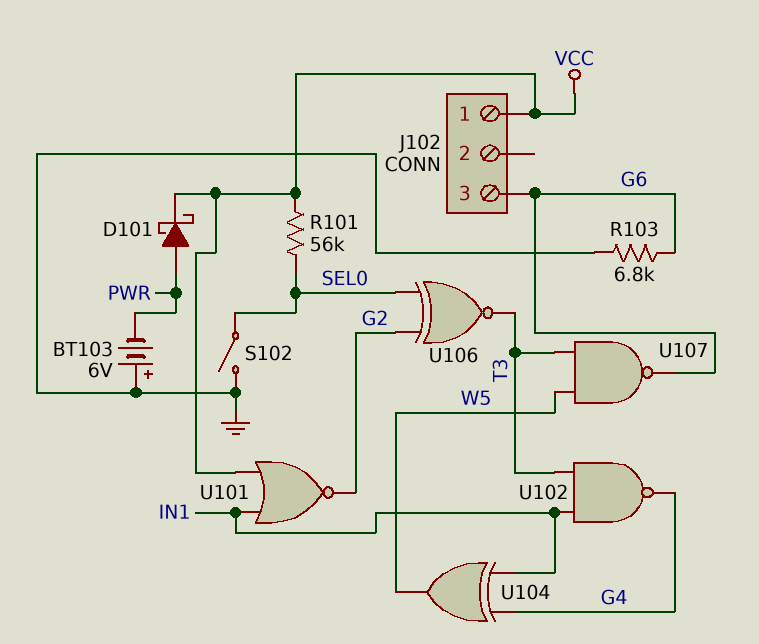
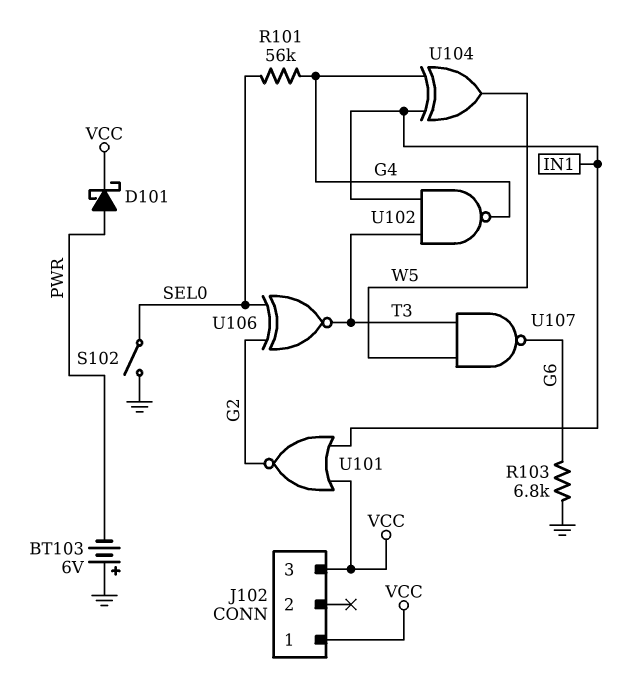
J102 pin 3: G6 -> VCC
R101: 56k (SEL0, VCC) -> 56k (G4, SEL0)

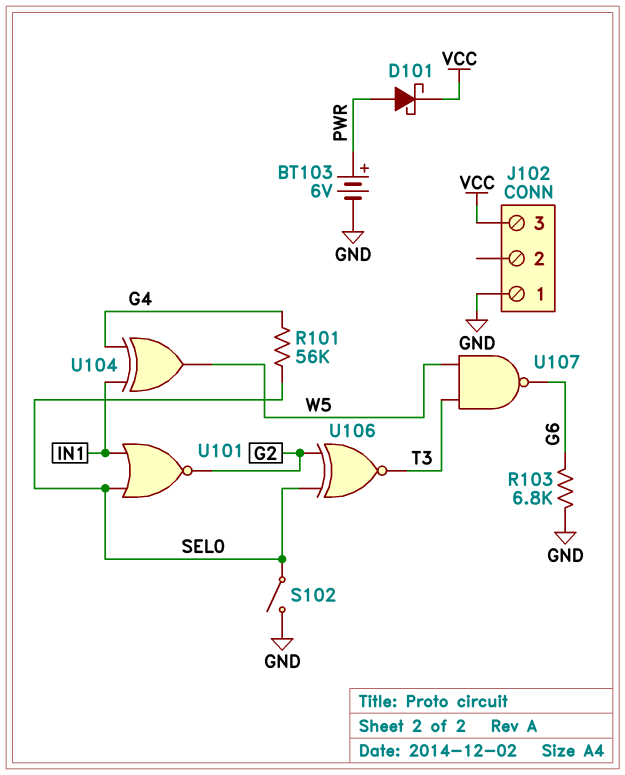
BT103: 6V (plus GND, minus PWR) -> 6V (plus PWR, minus GND)
J102 pin 1: VCC -> GND
U101: NOR (in IN1, in VCC, out G2) -> NOR (in IN1, in SEL0, out G2)
U102: NAND (in IN1, in T3, out G4) -> none

